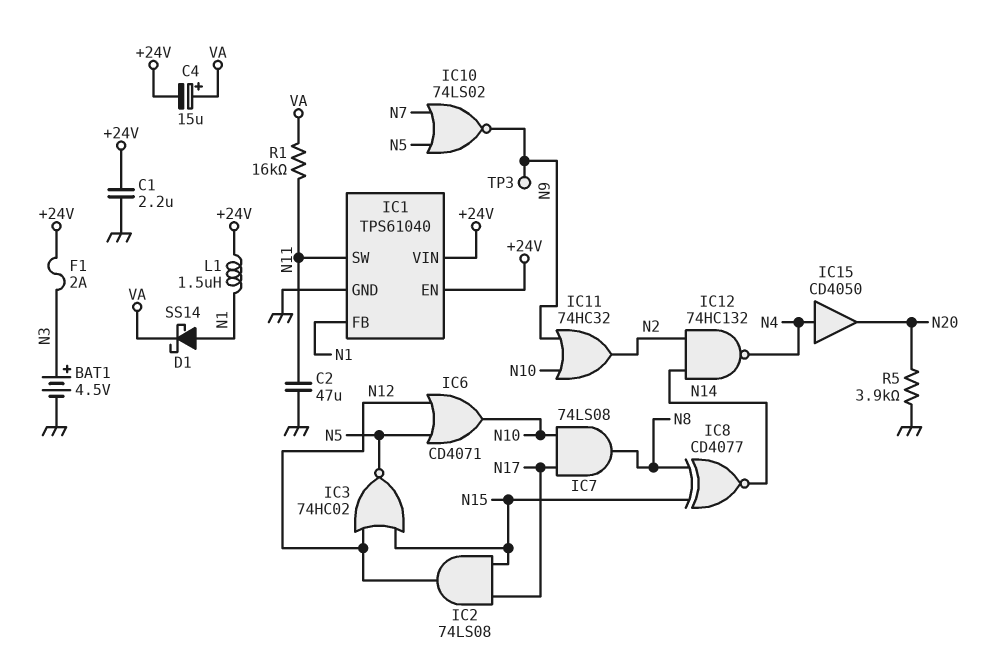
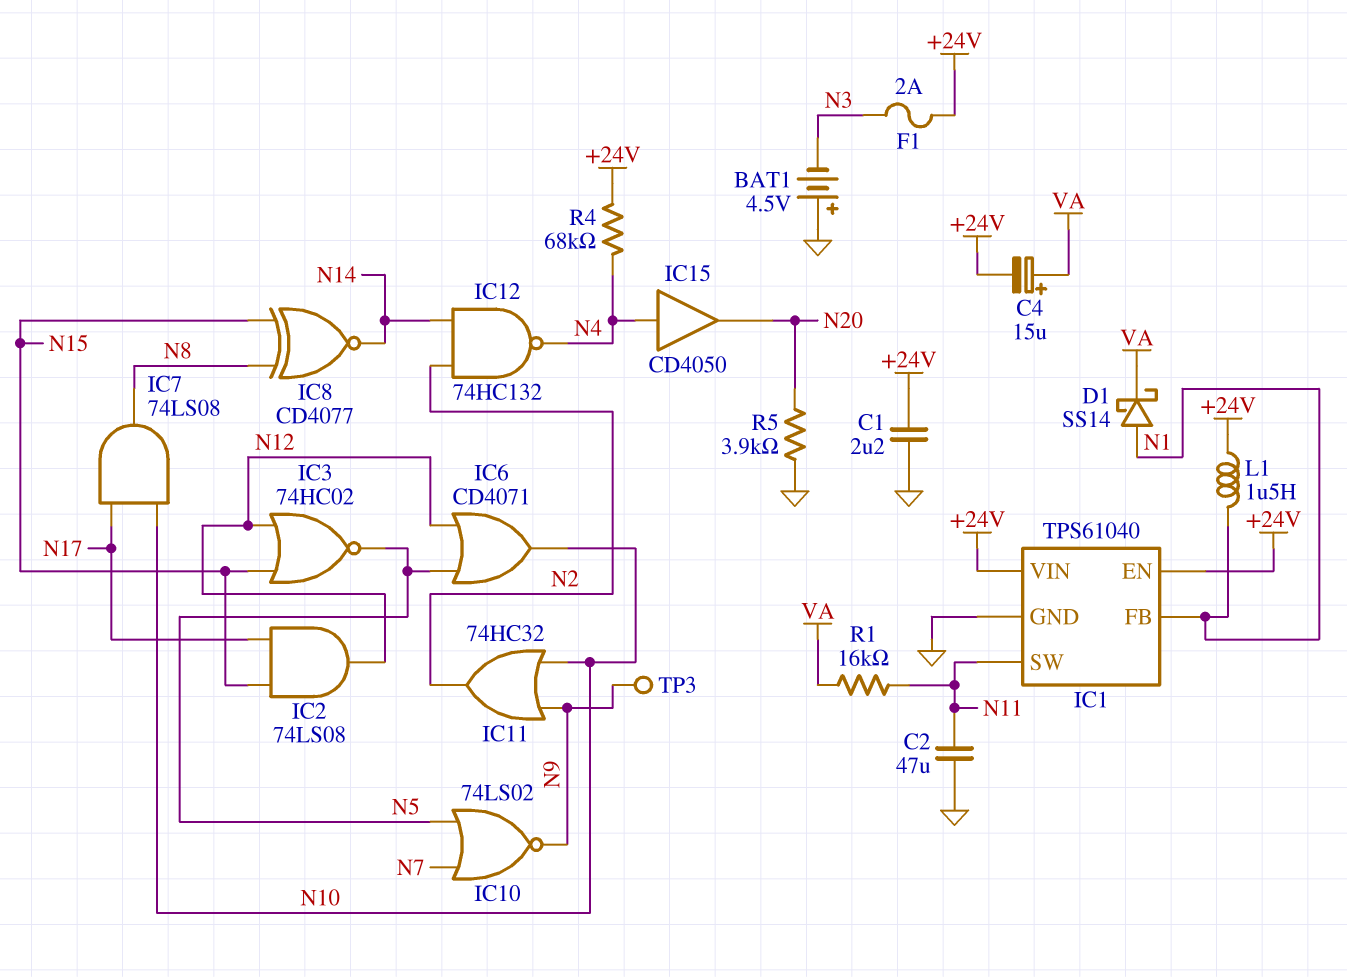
BAT1: 4.5V (plus N3, minus GND) -> 4.5V (plus GND, minus N3)
R4: none -> 68k (+24V, N4)

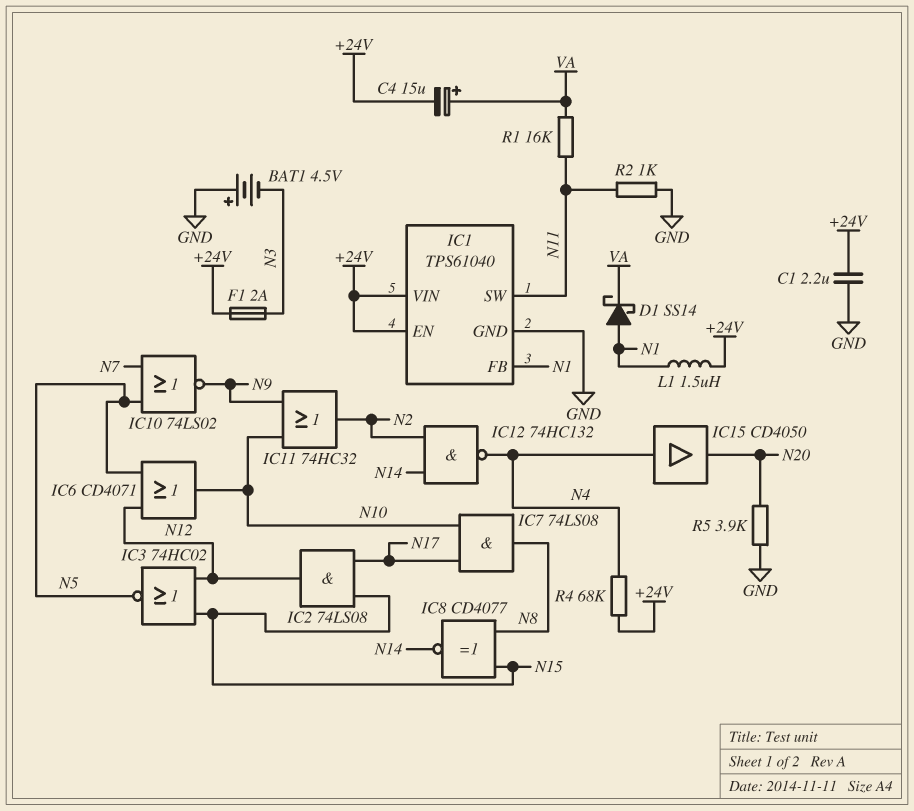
C2: 47uF (GND, N11) -> none
R2: none -> 1k (GND, N11)
TP3: test point (N9) -> none

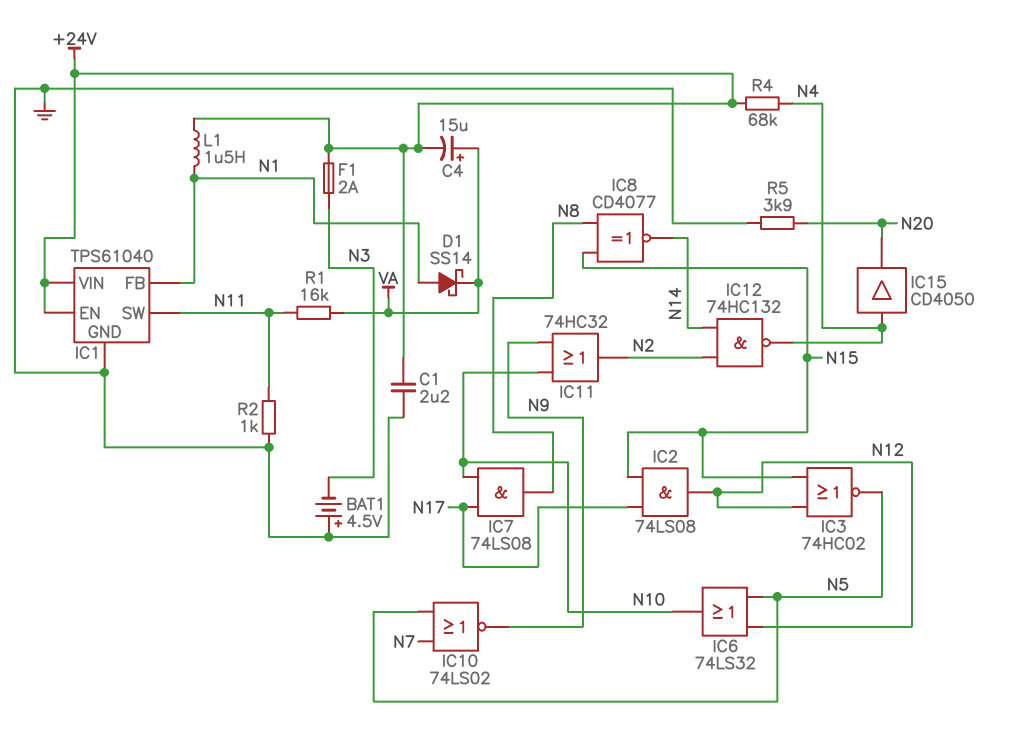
IC6: OR CD4071 (in N5, in N12, out N10) -> OR 74LS32 (in N5, in N12, out N10)

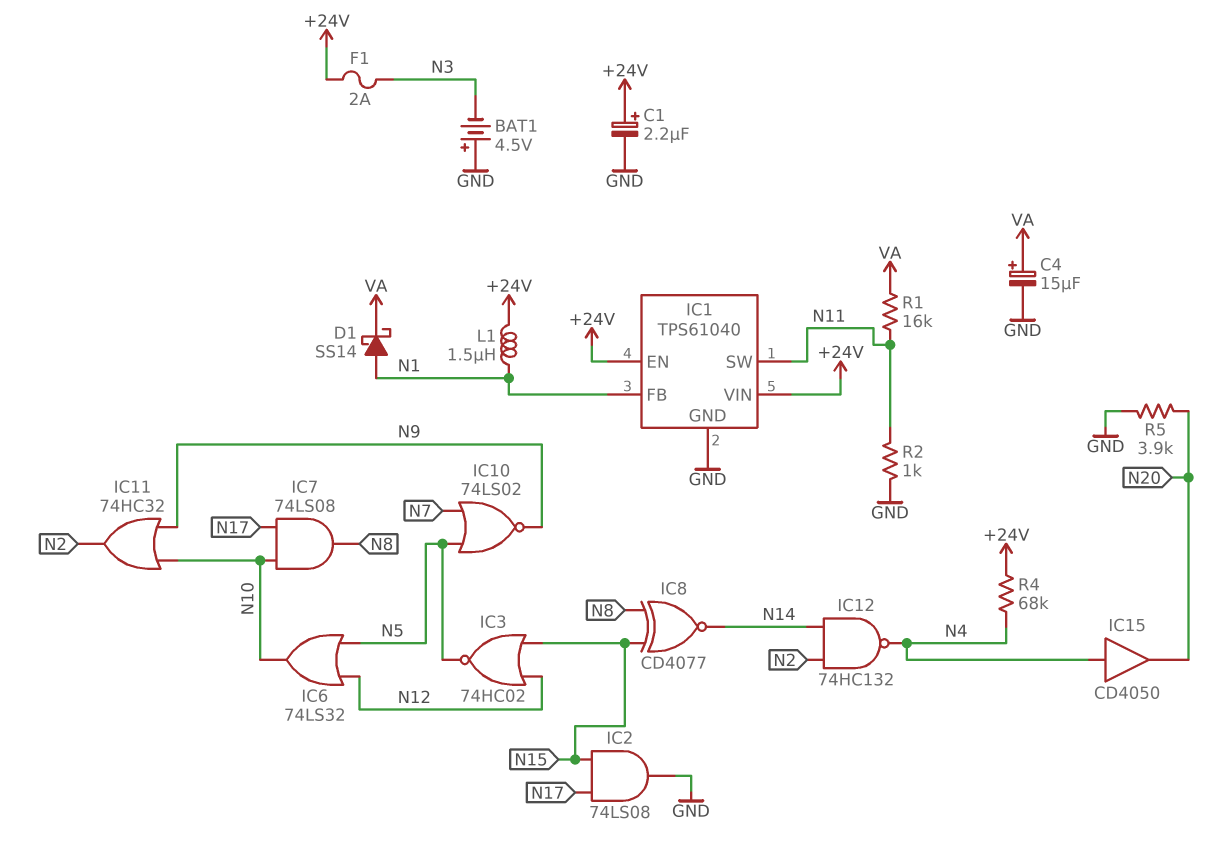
C1: 2.2uF (+24V, GND) -> 2.2uF (plus +24V, minus GND)
C4: 15uF (plus VA, minus +24V) -> 15uF (plus VA, minus GND)
IC2: AND 74LS08 (in N15, in N17, out N12) -> AND 74LS08 (in N15, in N17, out GND)

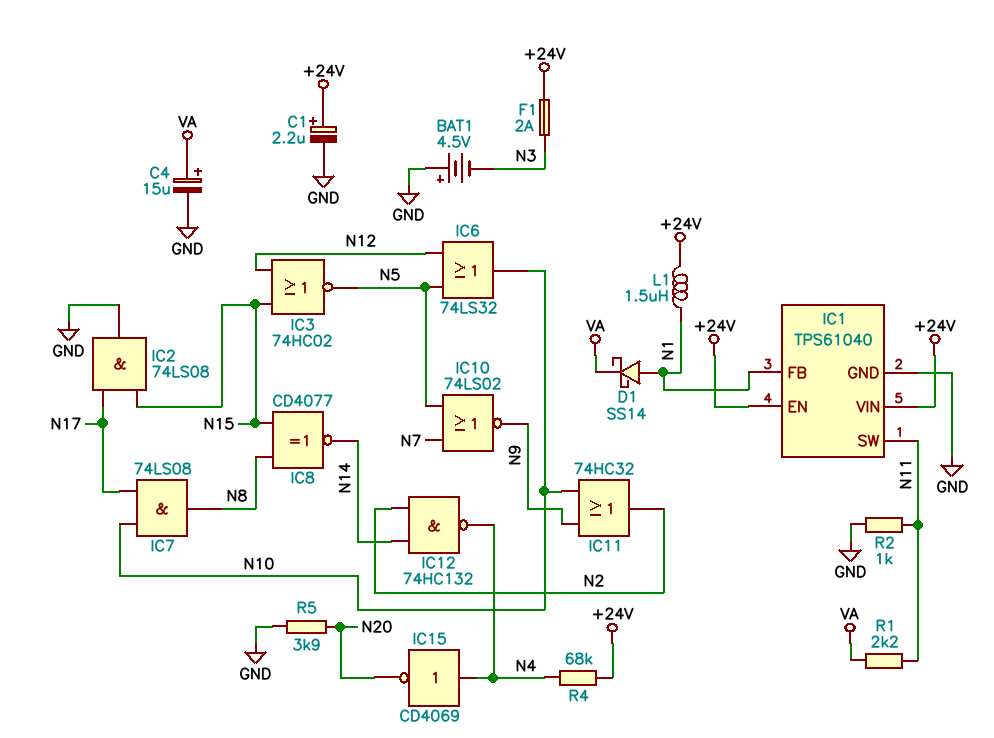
IC15: buffer CD4050 (in N4, out N20) -> NOT CD4069 (in N4, out N20)
R1: 16k (N11, VA) -> 2.2k (N11, VA)

